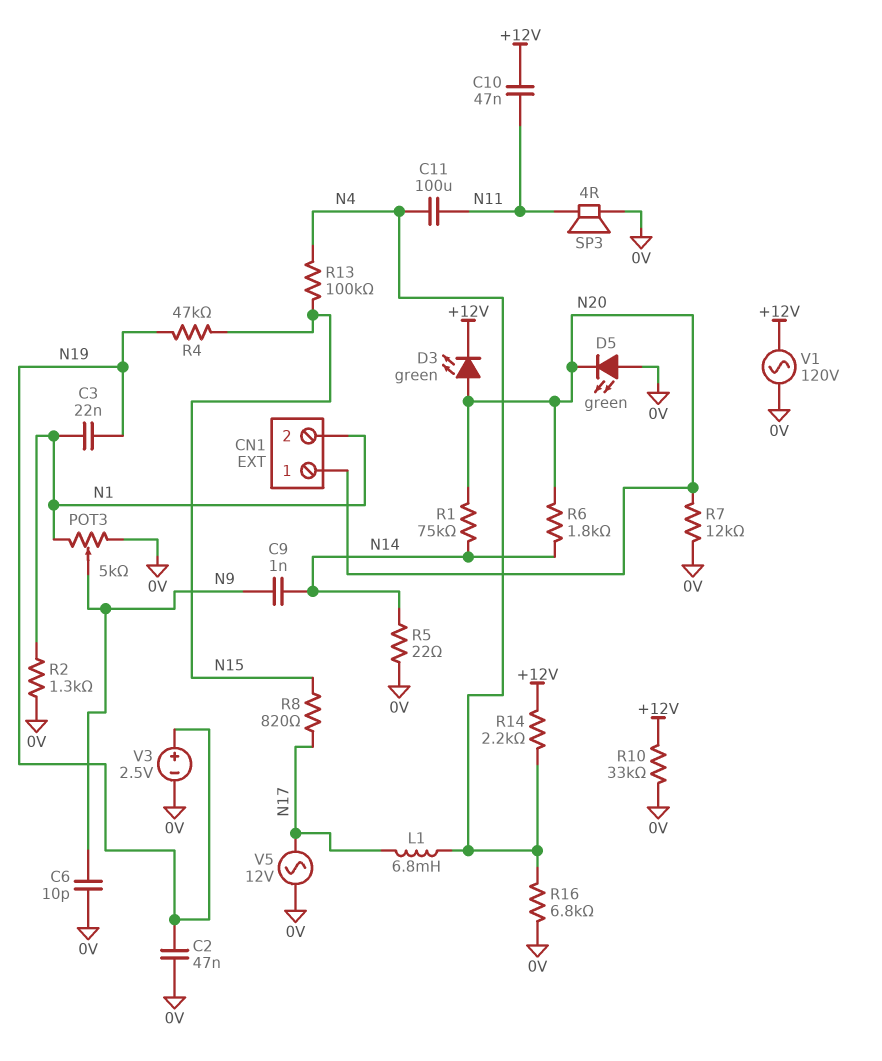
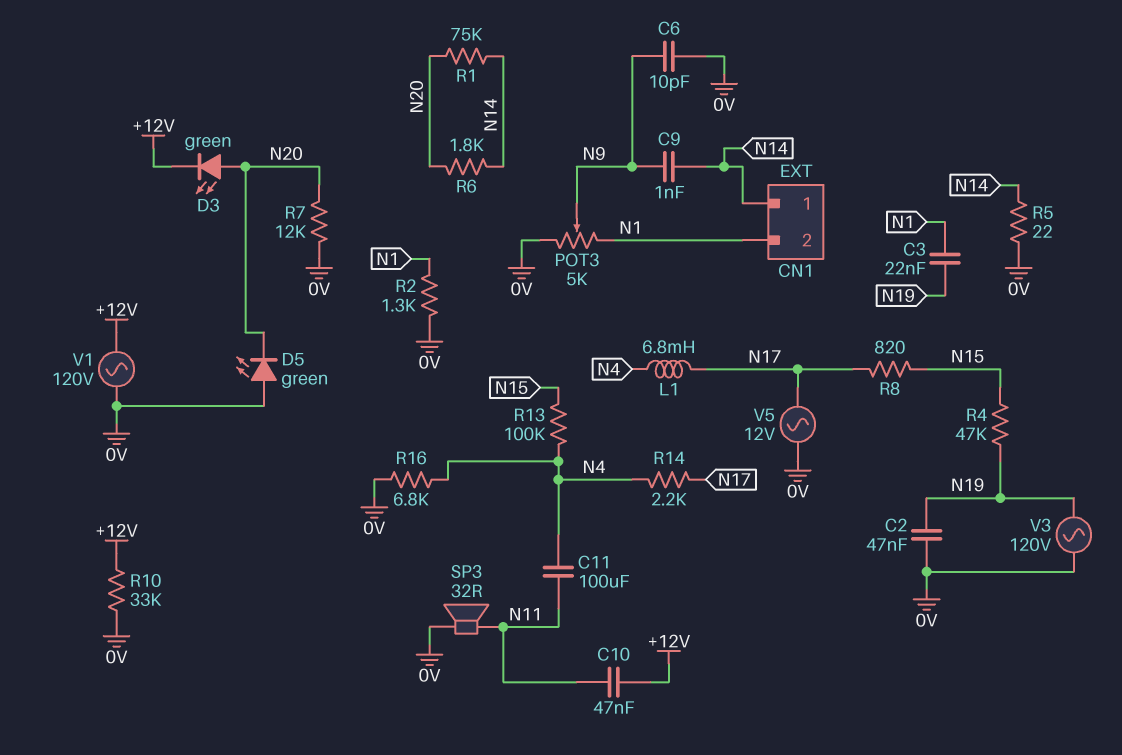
CN1 pin 1: N20 -> N14
R14: 2.2k (+12V, N4) -> 2.2k (N4, N17)
SP3: speaker 4R (0V, N11) -> speaker 32R (0V, N11)
V3: 2.5V (plus N19, minus 0V) -> AC 120V (0V, N19)

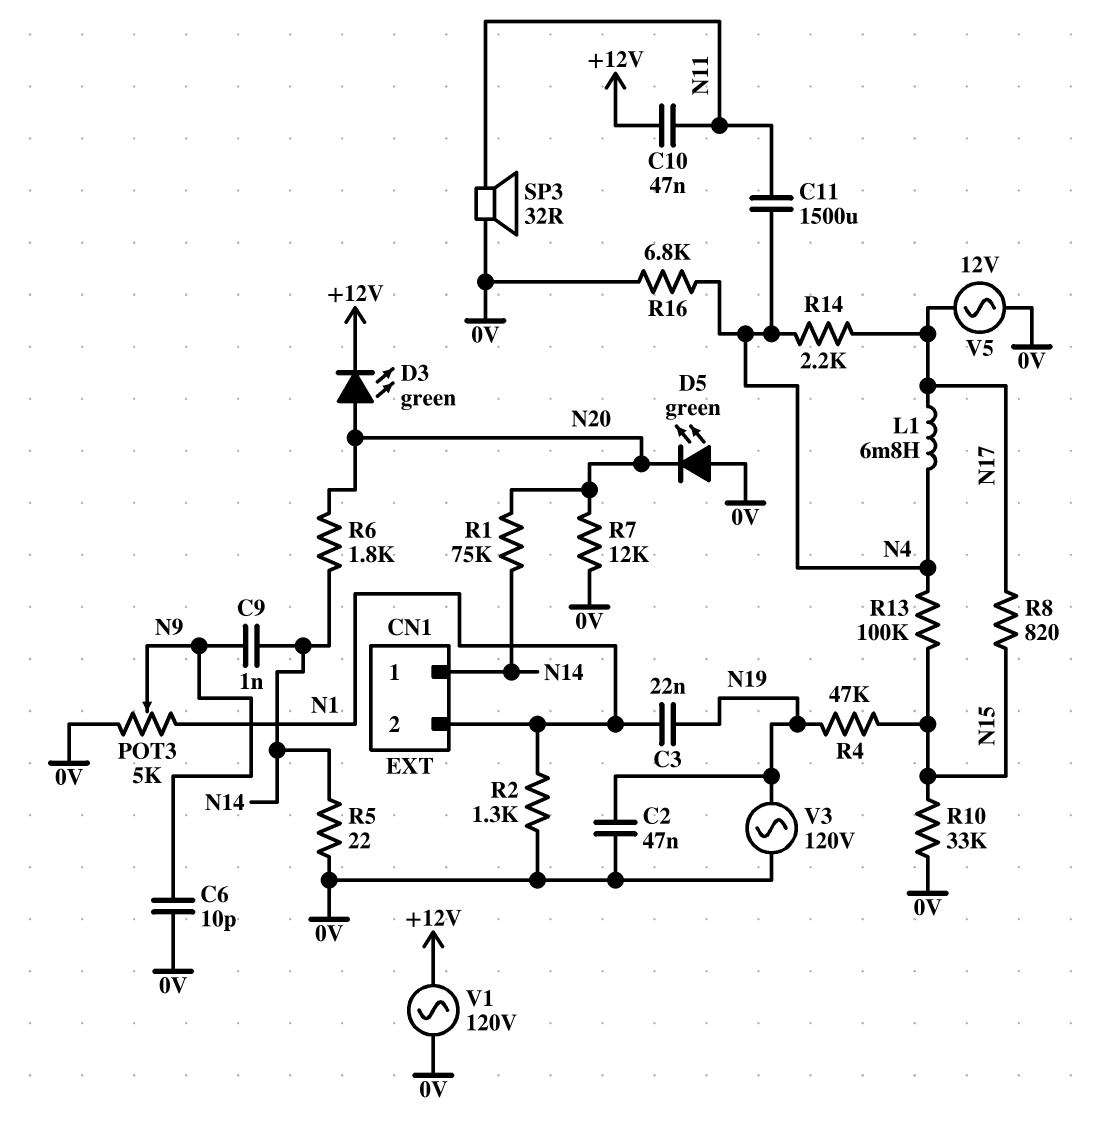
C11: 100uF (N4, N11) -> 1500uF (N4, N11)
R10: 33k (+12V, 0V) -> 33k (0V, N15)

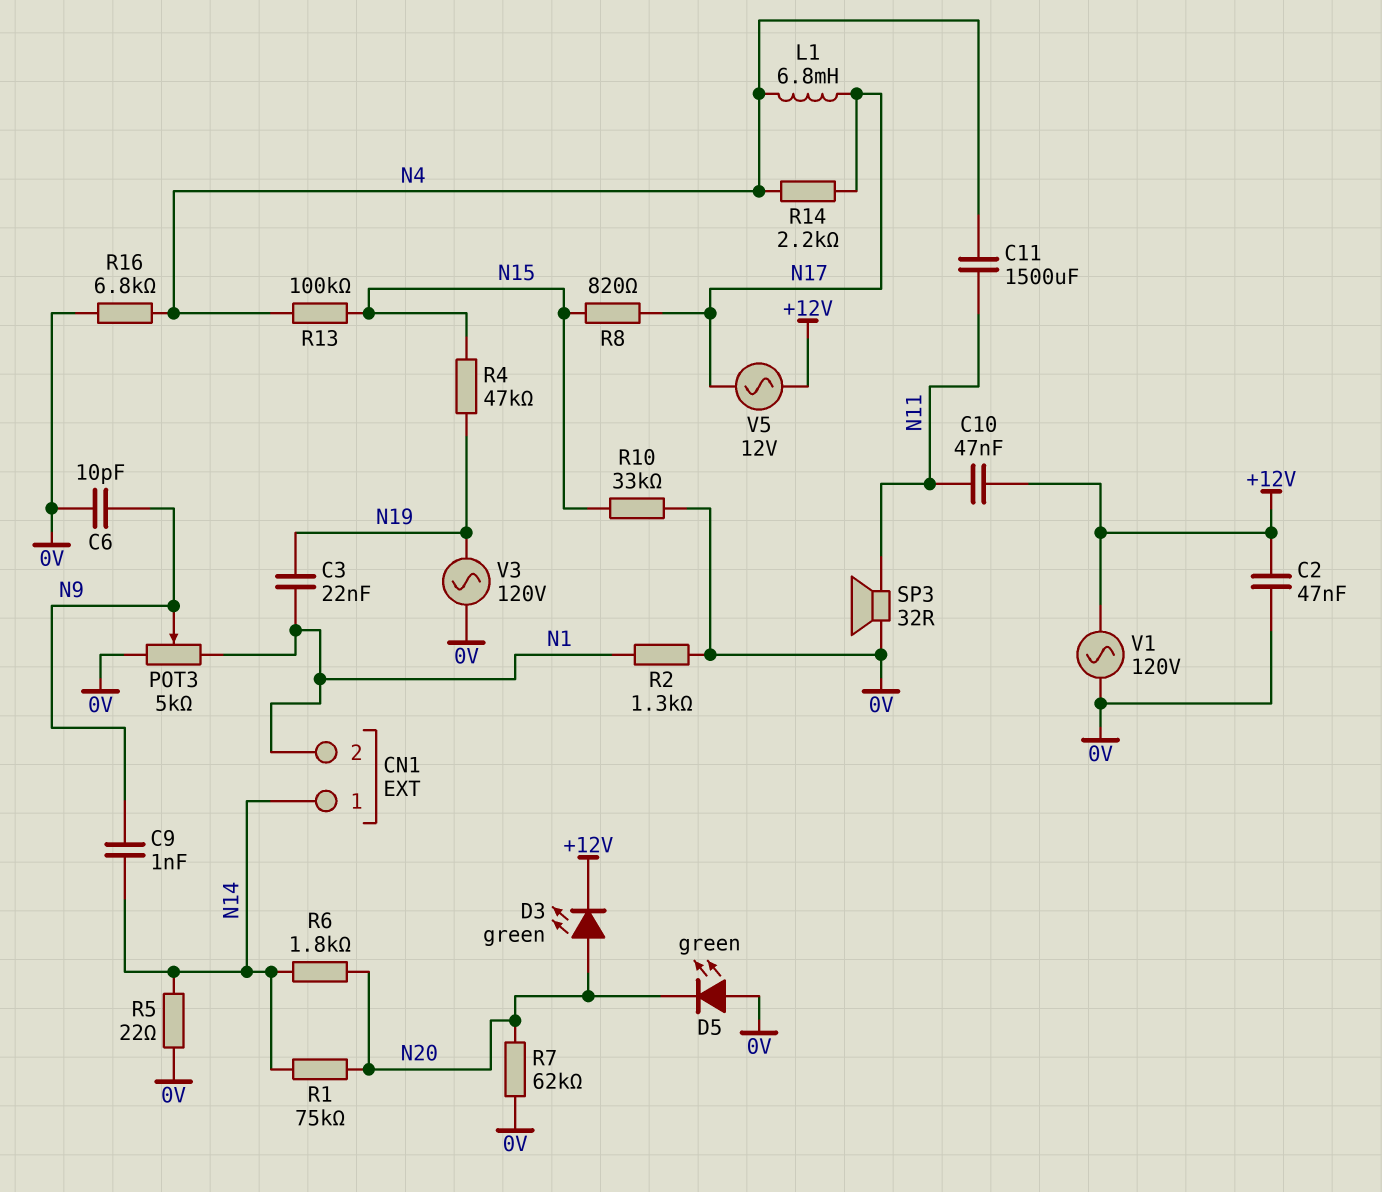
C2: 47nF (0V, N19) -> 47nF (+12V, 0V)
R7: 12k (0V, N20) -> 62k (0V, N20)
V5: AC 12V (0V, N17) -> AC 12V (+12V, N17)

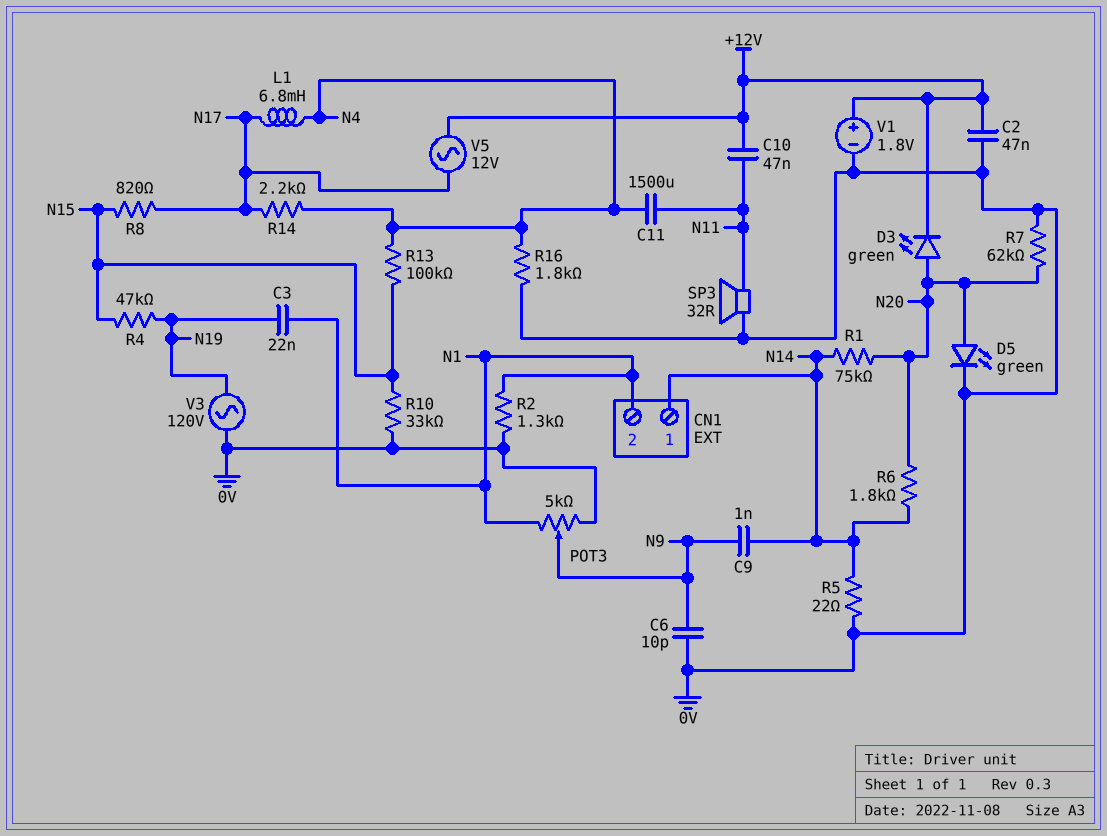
D5: LED green (A 0V, K N20) -> LED green (A N20, K 0V)
R16: 6.8k (0V, N4) -> 1.8k (0V, N4)
V1: AC 120V (+12V, 0V) -> 1.8V (plus +12V, minus 0V)

